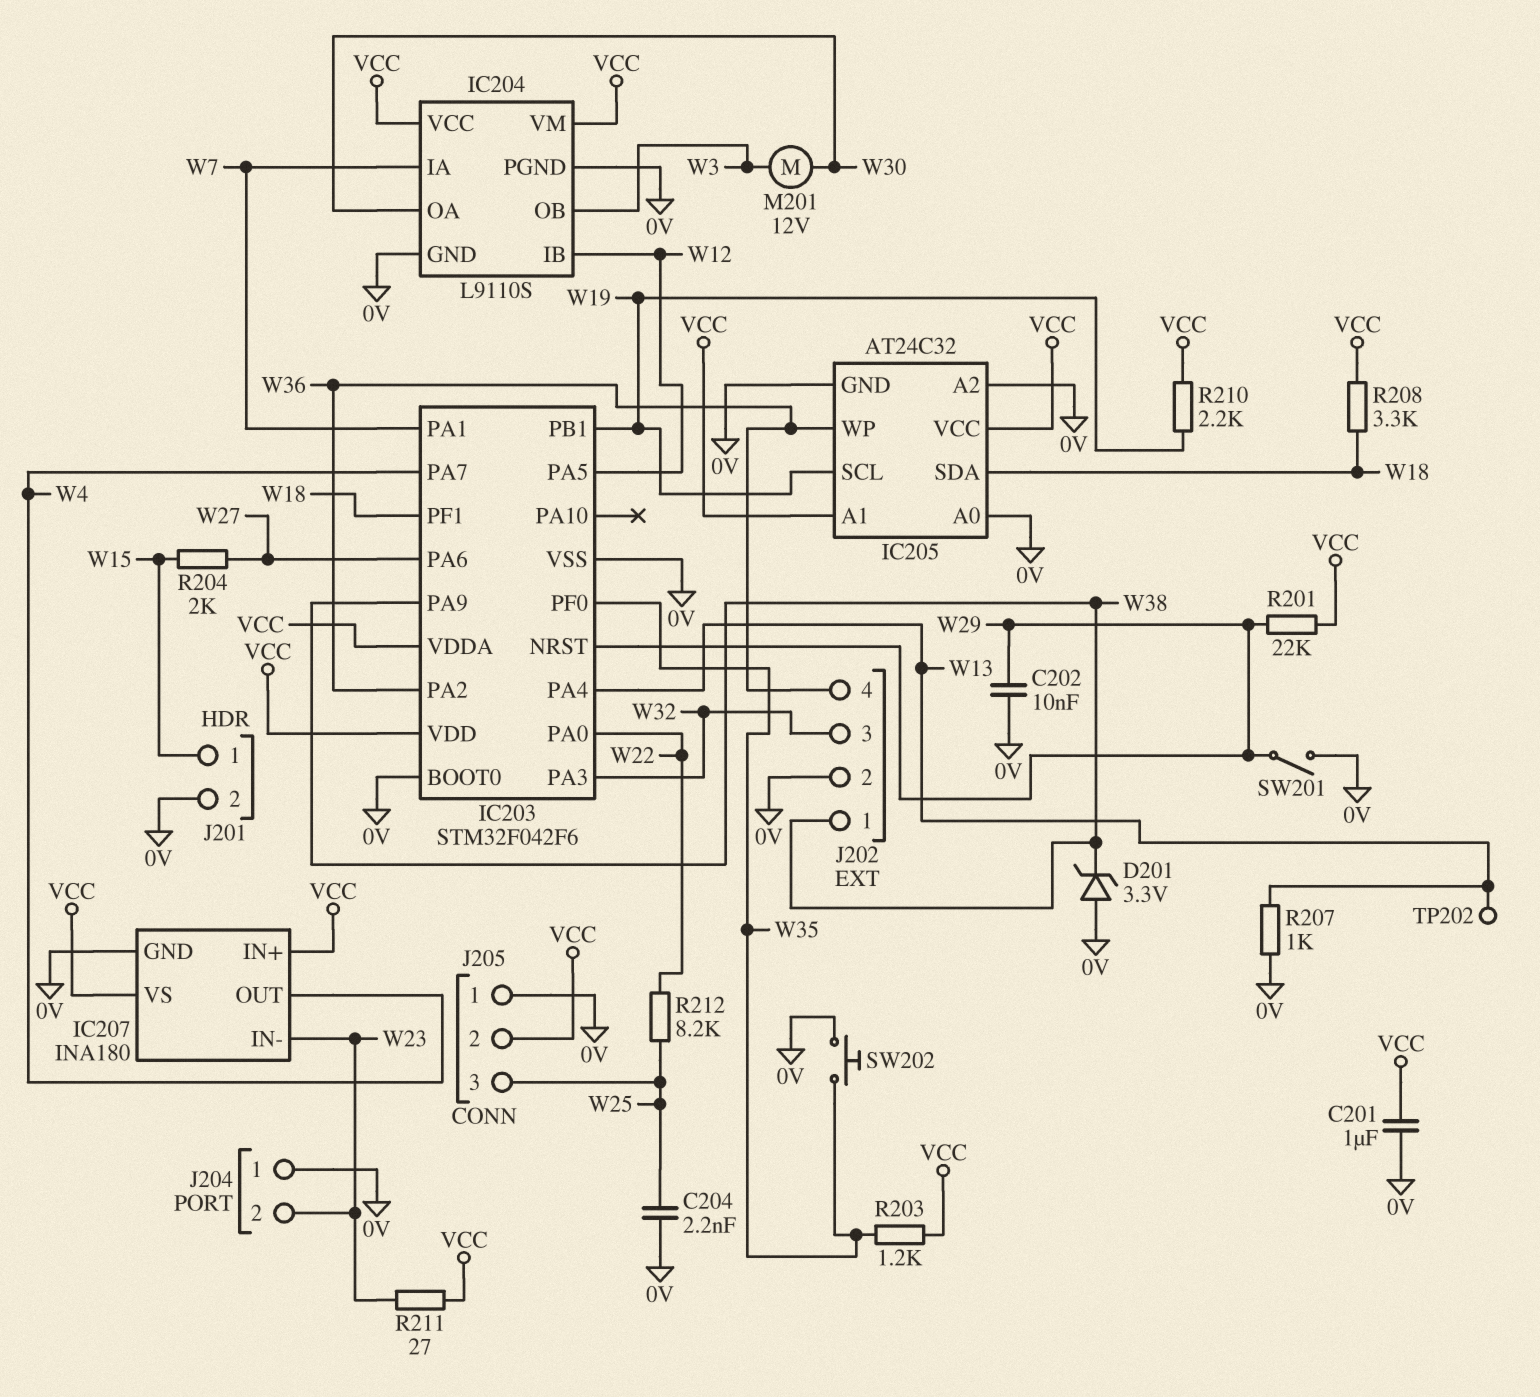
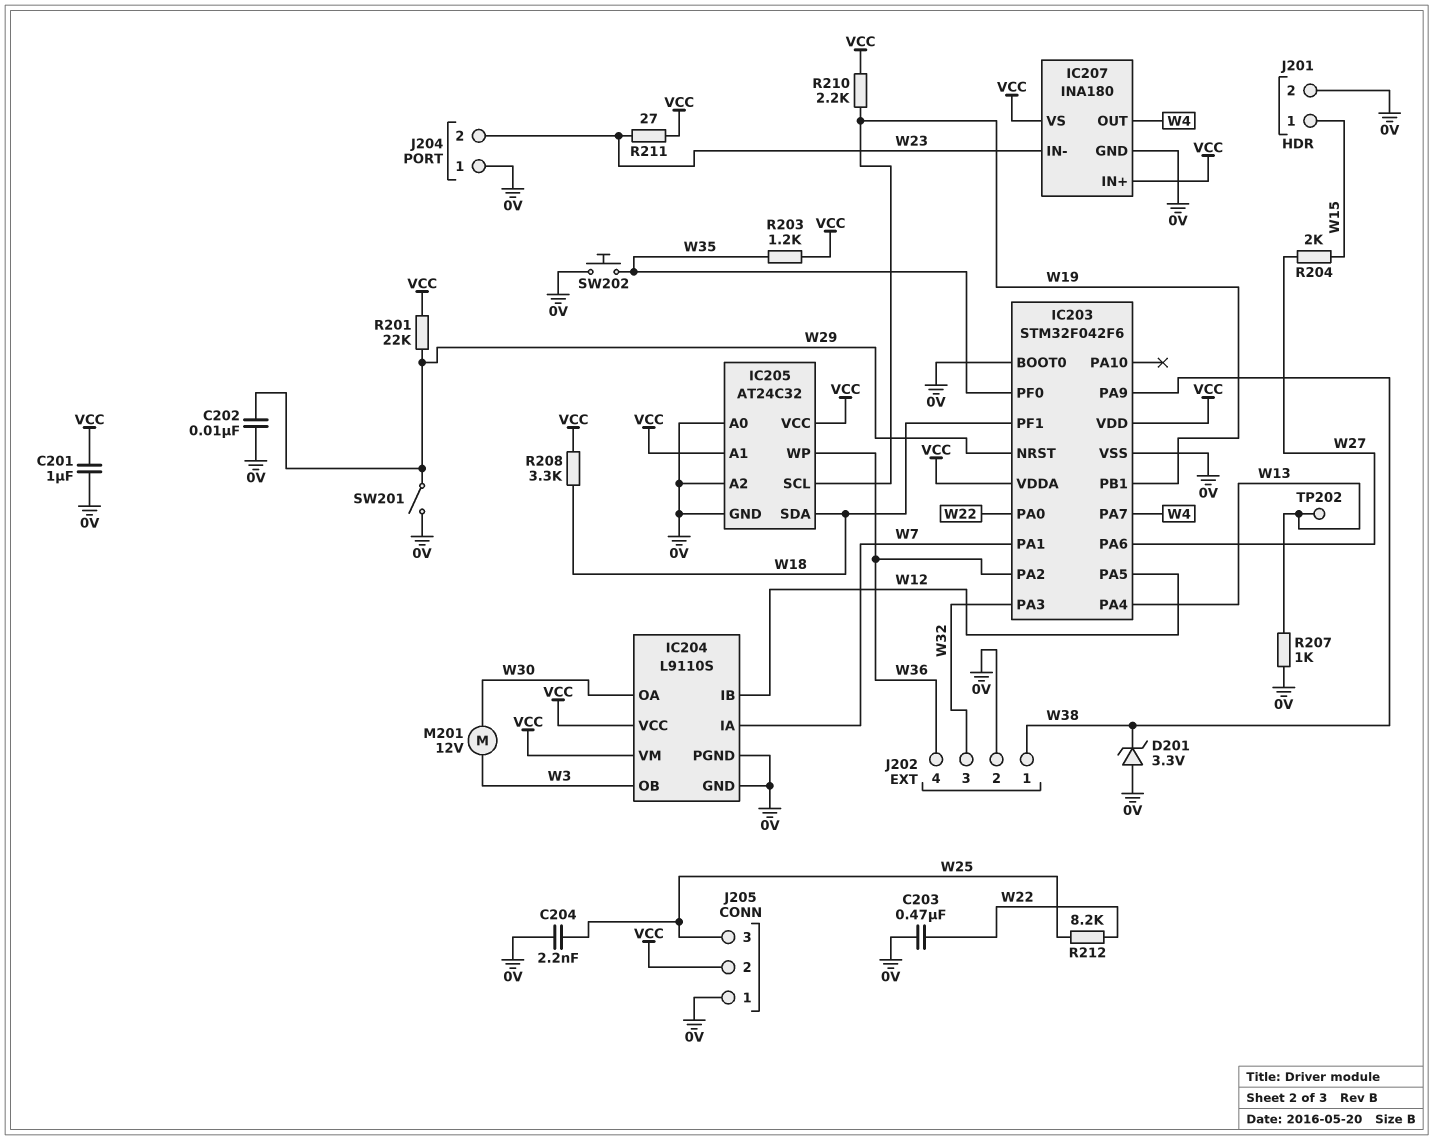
C203: none -> 470nF (0V, W22)

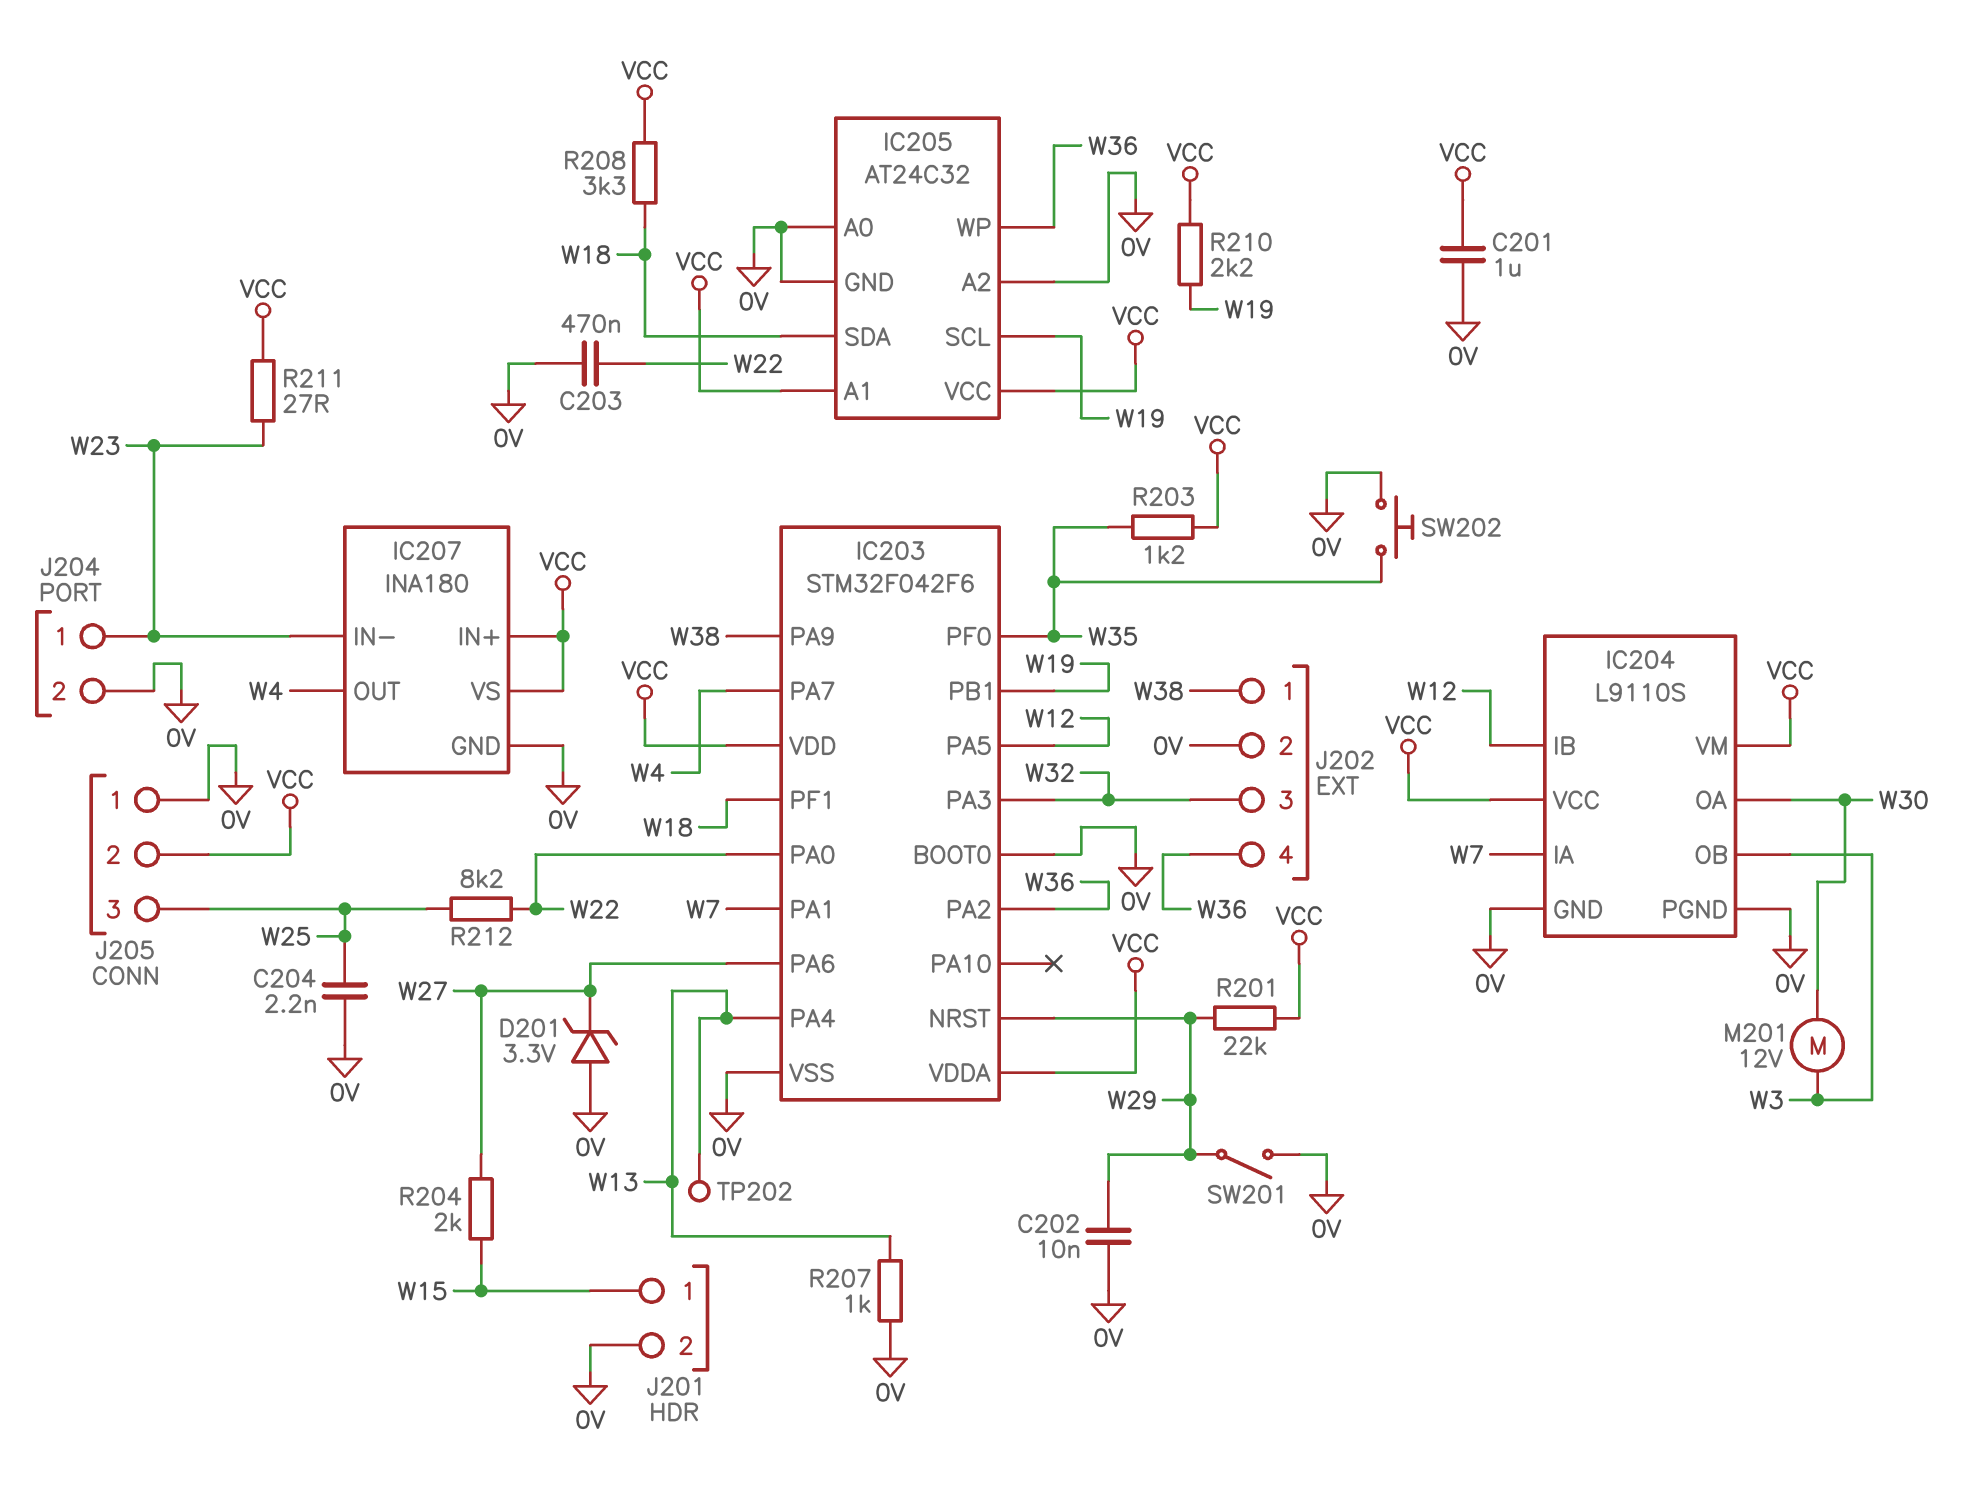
D201: zener 3.3V (A 0V, K W38) -> zener 3.3V (A 0V, K W27)
J204 pin 1: 0V -> W23
J204 pin 2: W23 -> 0V

